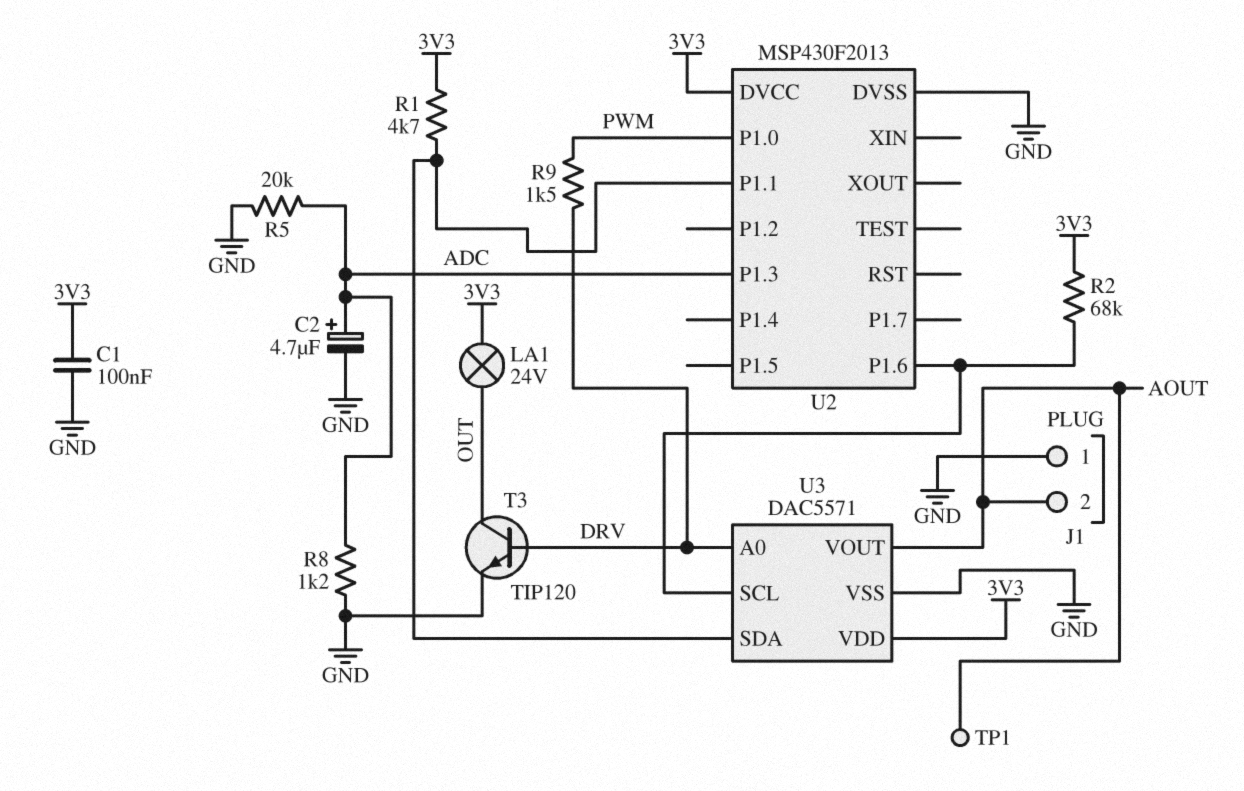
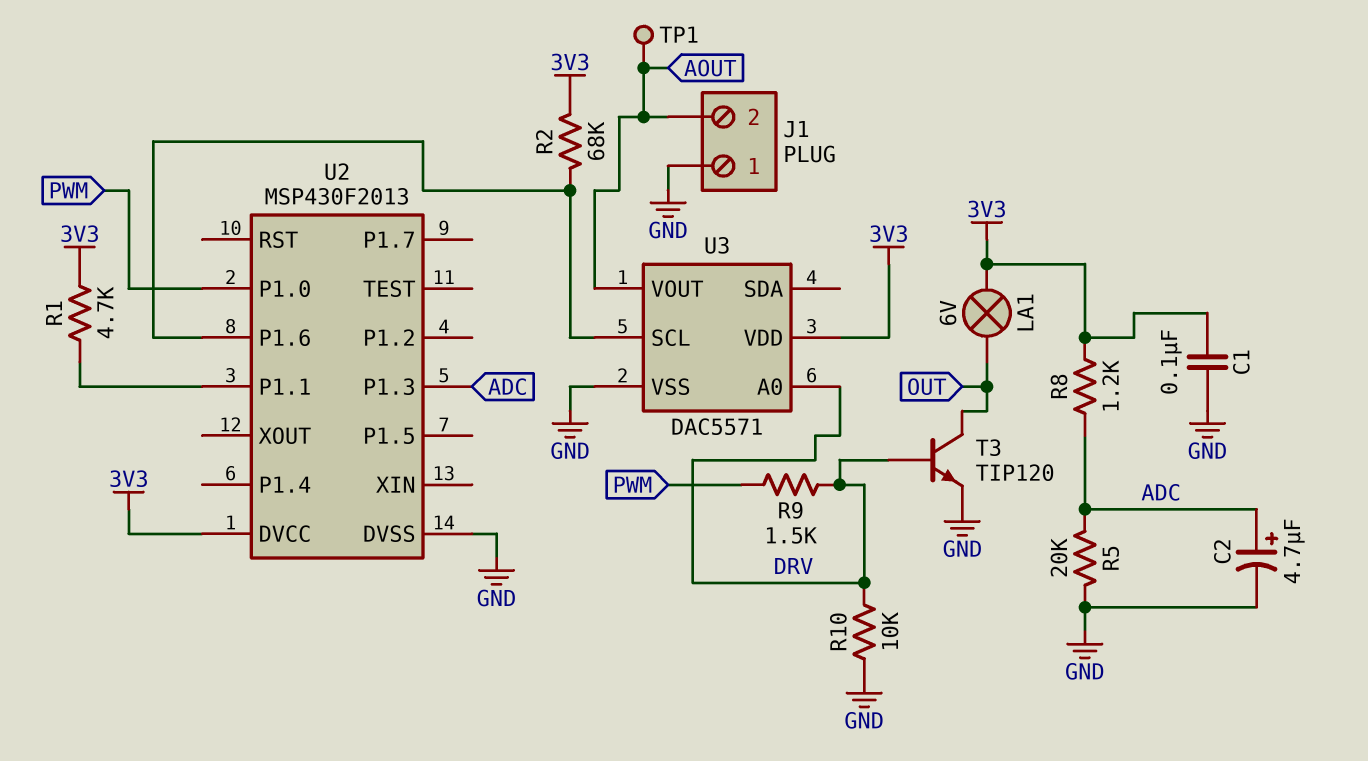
LA1: lamp 24V (3V3, OUT) -> lamp 6V (3V3, OUT)
R8: 1.2k (ADC, GND) -> 1.2k (3V3, ADC)
R10: none -> 10k (DRV, GND)
U3 pin SDA: U2/P1.1 -> none

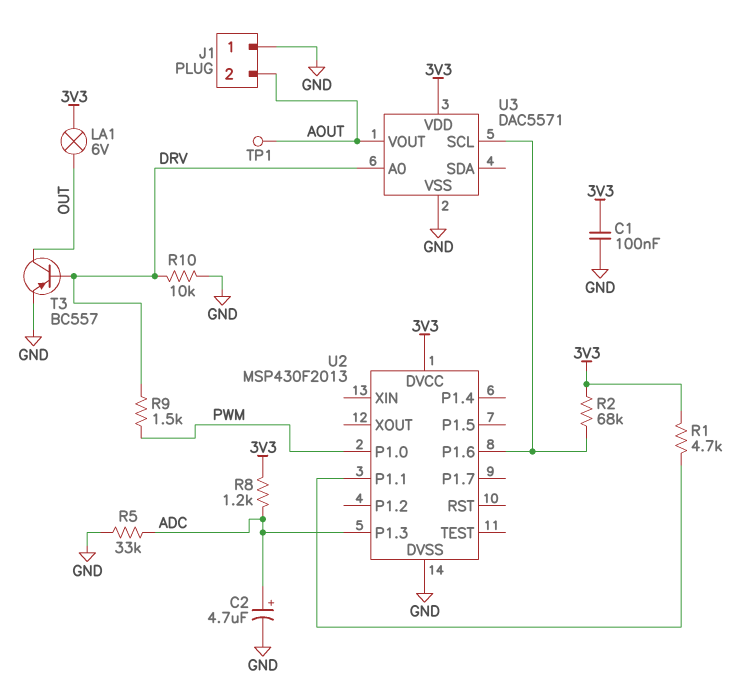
R5: 20k (ADC, GND) -> 33k (ADC, GND)
T3: NPN TIP120 (B DRV, C OUT, E GND) -> PNP BC557 (B DRV, C OUT, E GND)

